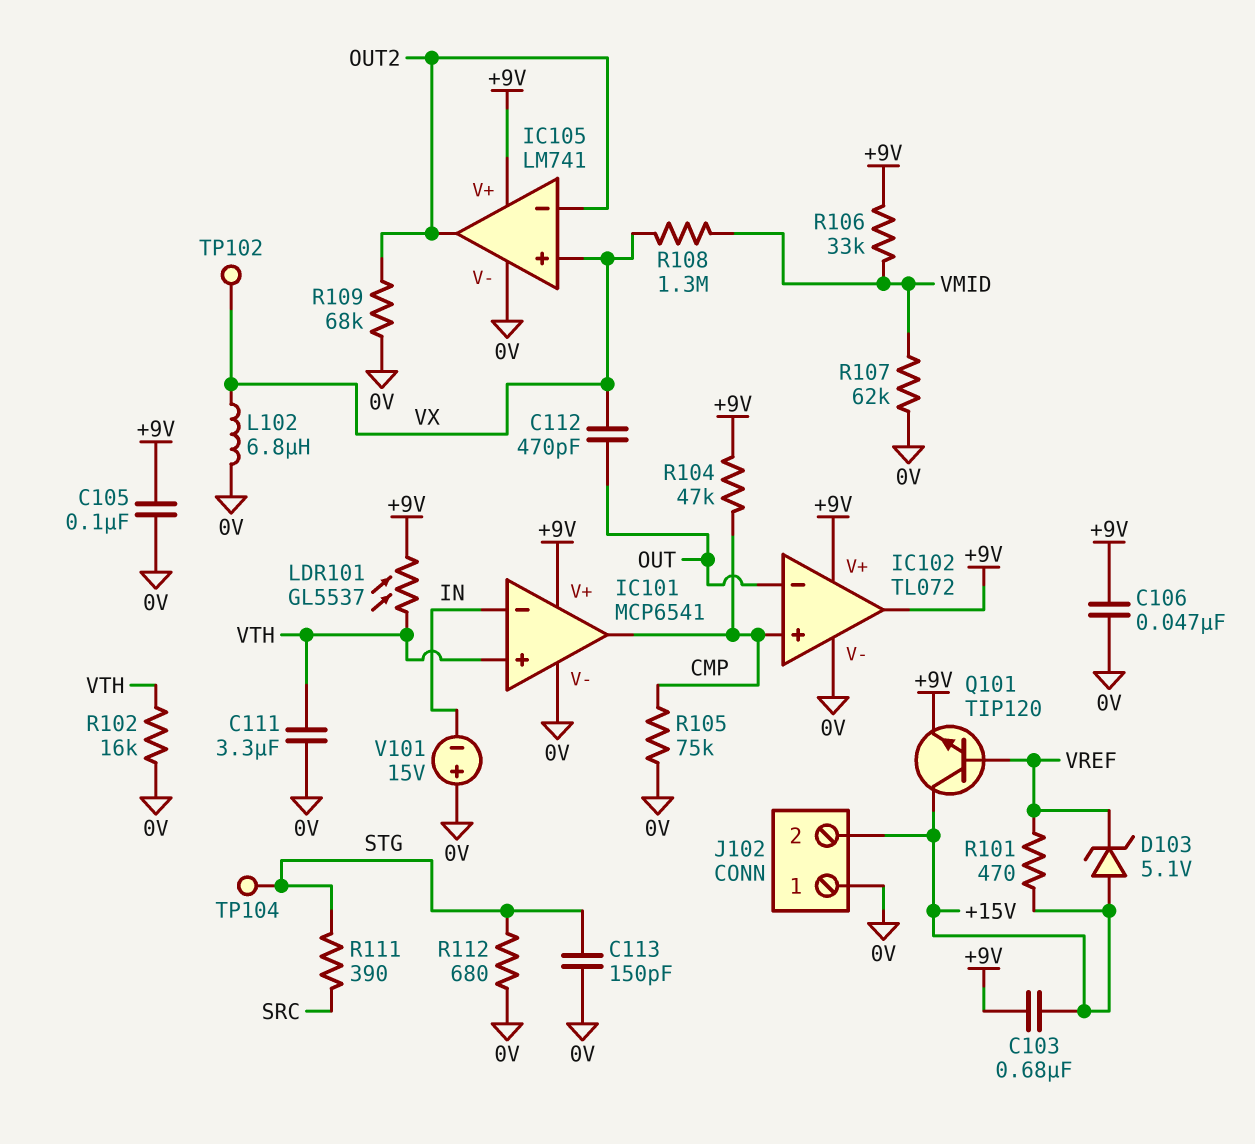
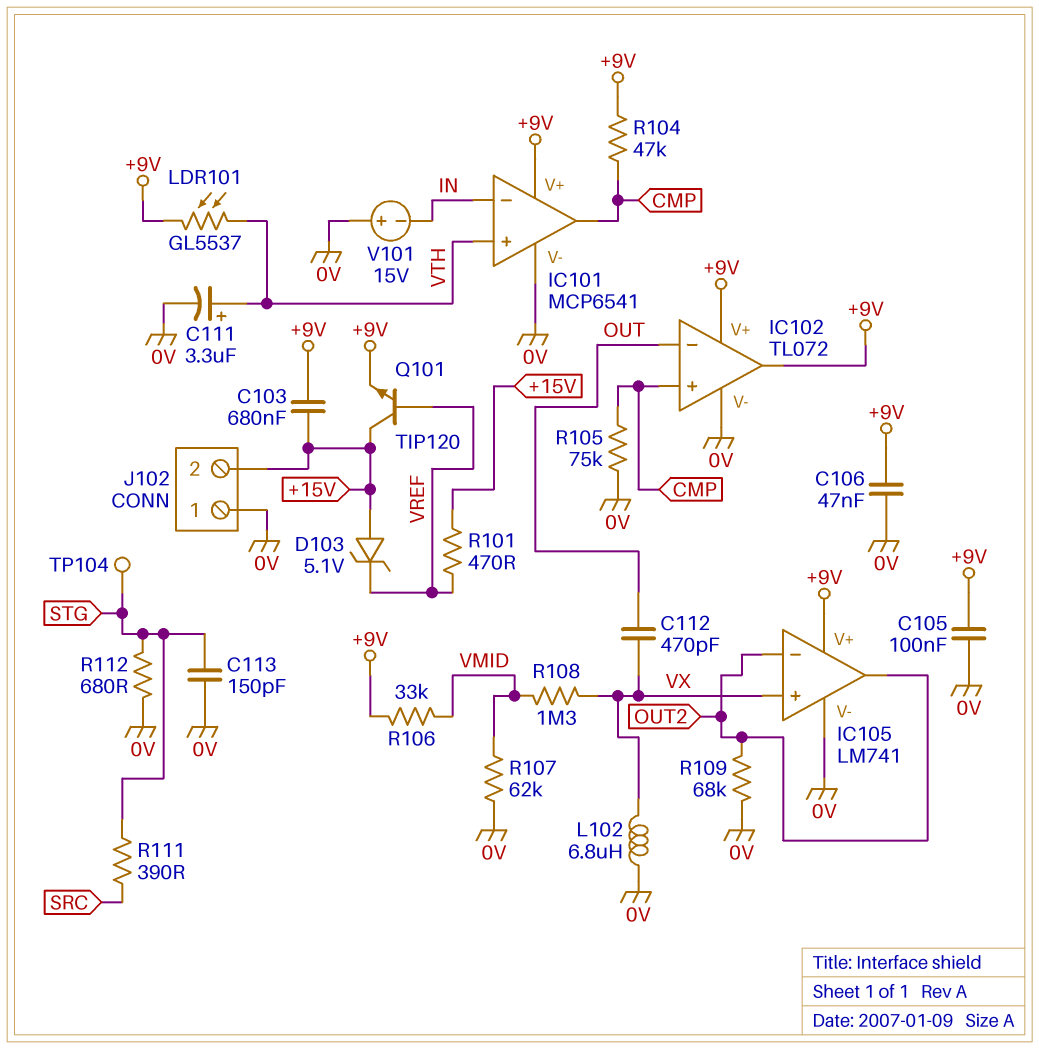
C111: 3.3uF (0V, VTH) -> 3.3uF (plus VTH, minus 0V)
R102: 16k (0V, VTH) -> none
TP102: test point (VX) -> none

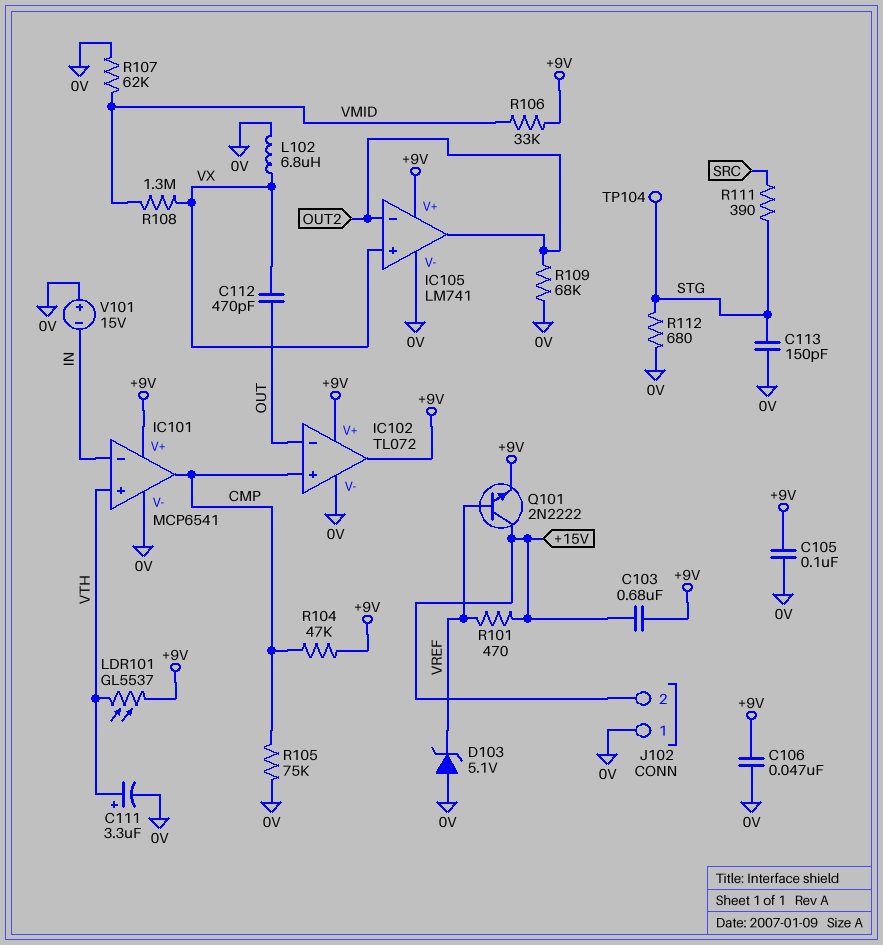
D103: zener 5.1V (A +15V, K VREF) -> zener 5.1V (A 0V, K VREF)
Q101: NPN TIP120 (B VREF, C +15V, E +9V) -> NPN 2N2222 (B VREF, C +15V, E +9V)

